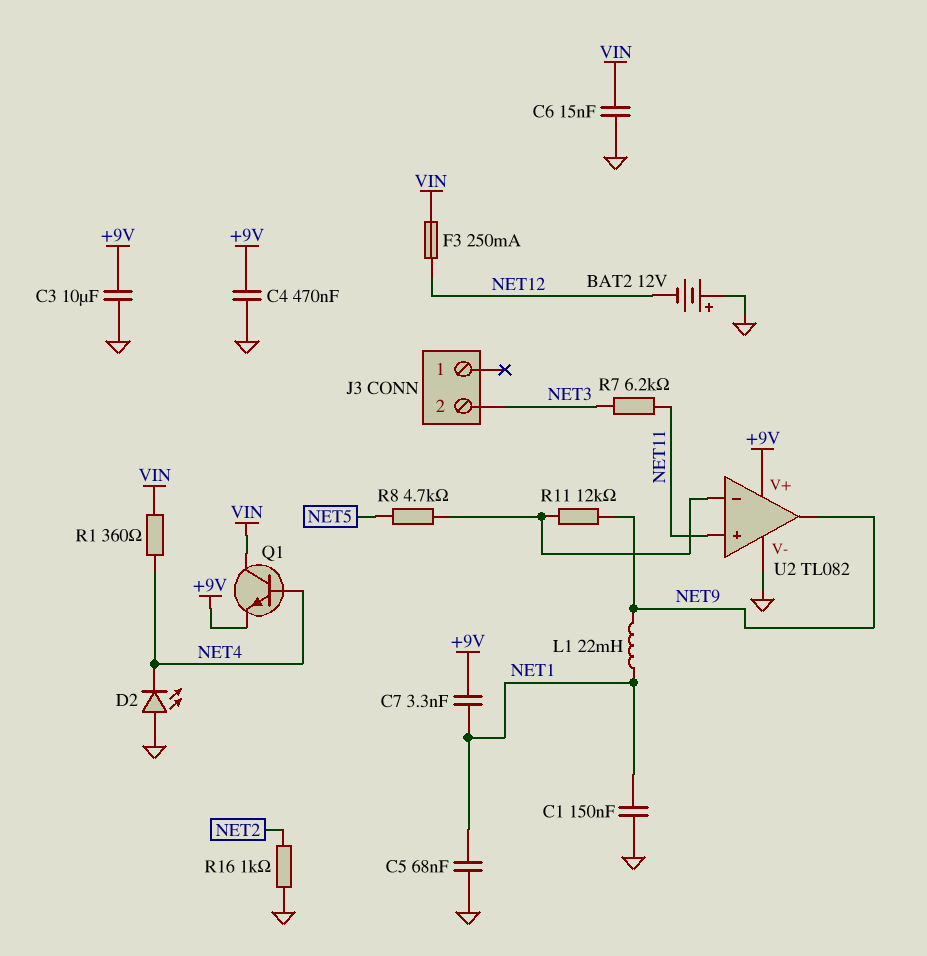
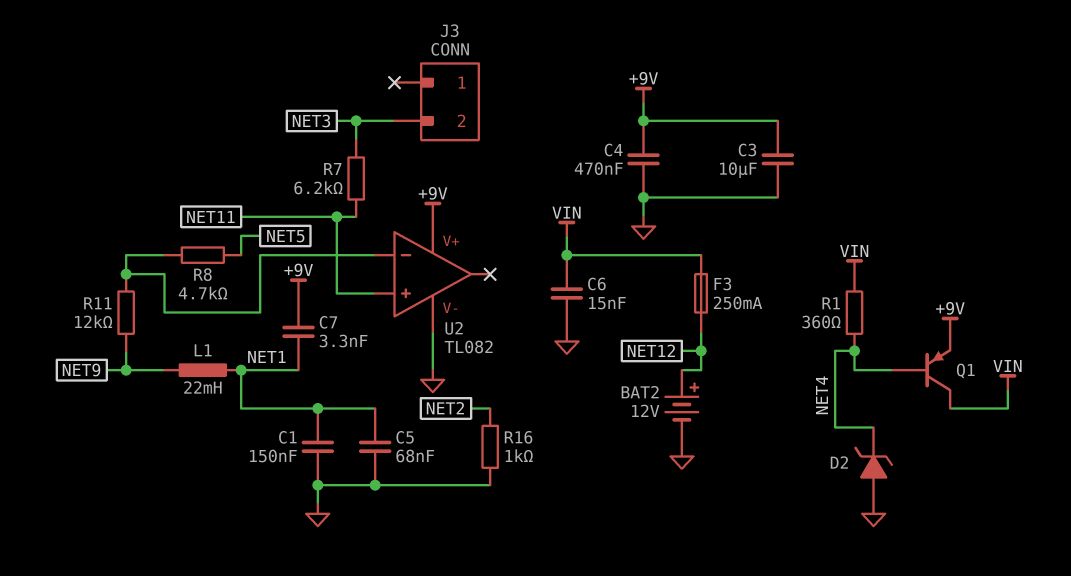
BAT2: 12V (plus GND, minus NET12) -> 12V (plus NET12, minus GND)
D2: LED (A GND, K NET4) -> zener (A GND, K NET4)
Q1: NPN (B NET4, C VIN, E +9V) -> PNP (B NET4, C VIN, E +9V)
U2 pin out: NET9 -> none

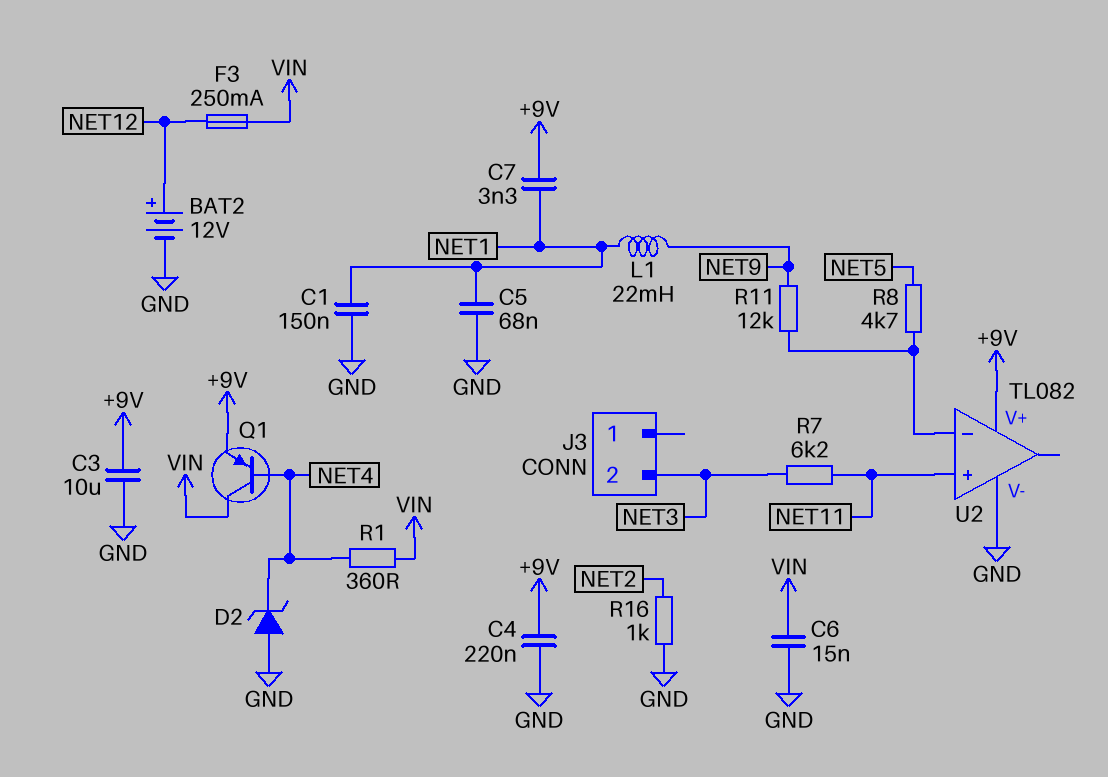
C4: 470nF (+9V, GND) -> 220nF (+9V, GND)

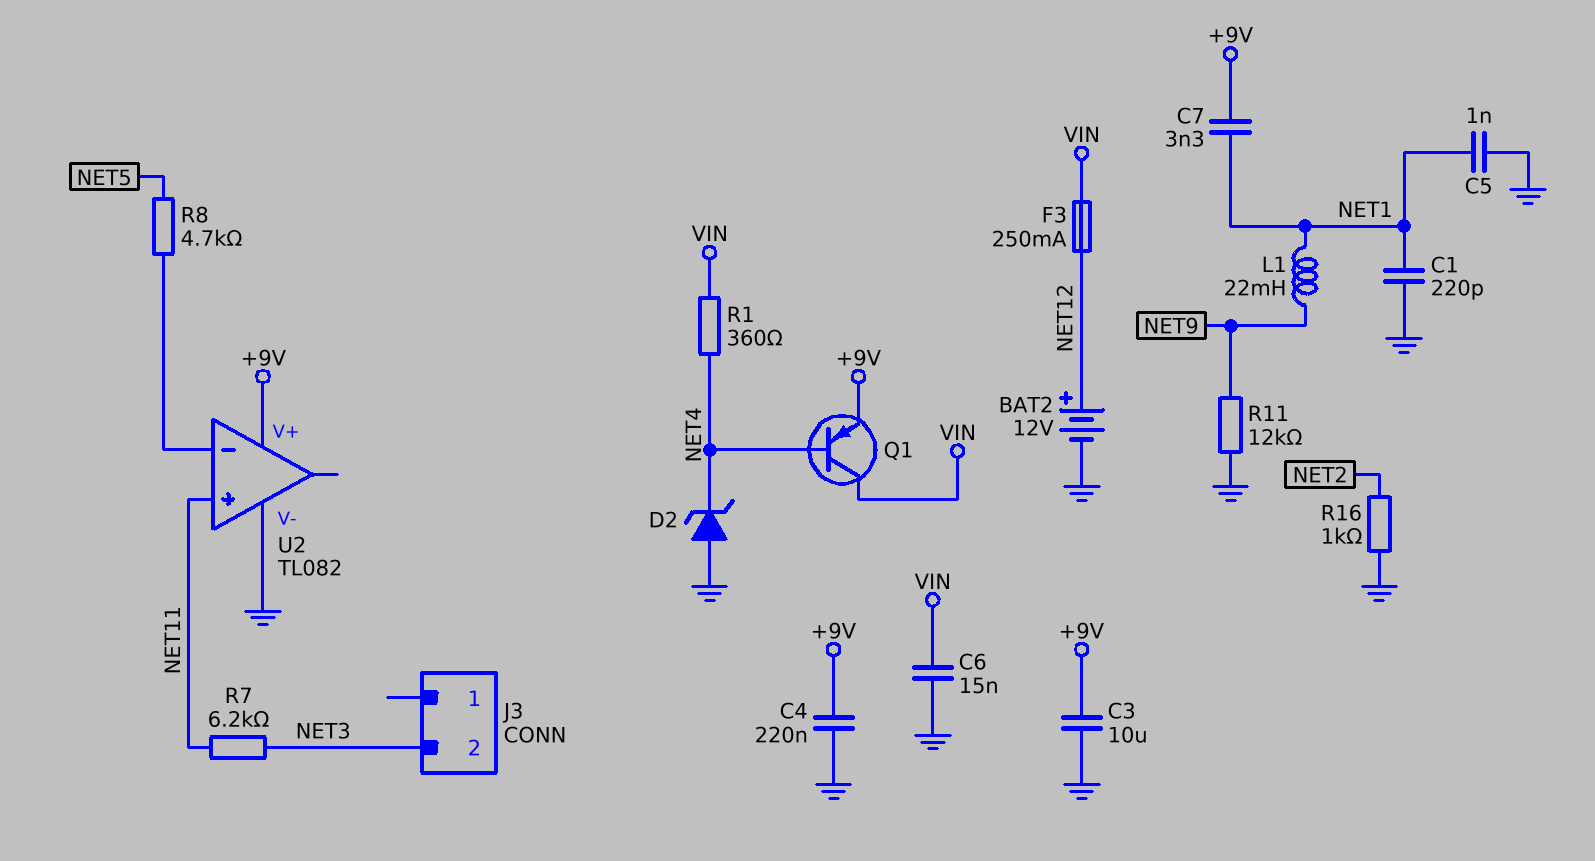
C1: 150nF (GND, NET1) -> 220pF (GND, NET1)
C5: 68nF (GND, NET1) -> 1nF (GND, NET1)
R11: 12k (NET9, U2/in-) -> 12k (GND, NET9)

